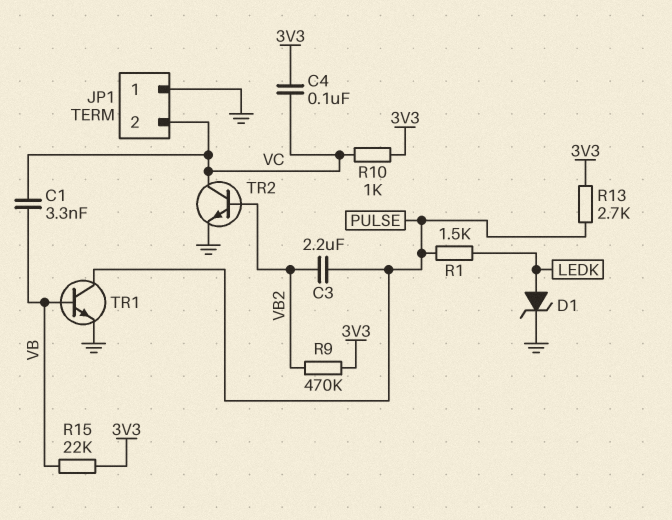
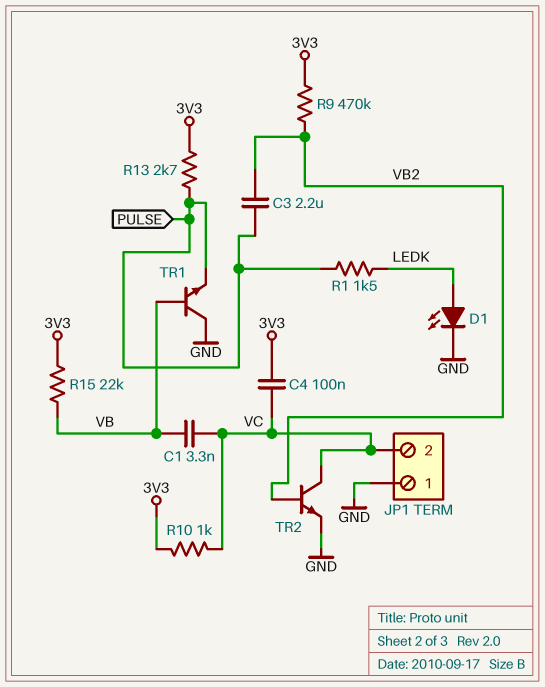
D1: zener (A LEDK, K GND) -> LED (A LEDK, K GND)
TR1: NPN (B VB, C PULSE, E GND) -> NPN (B VB, C GND, E PULSE)

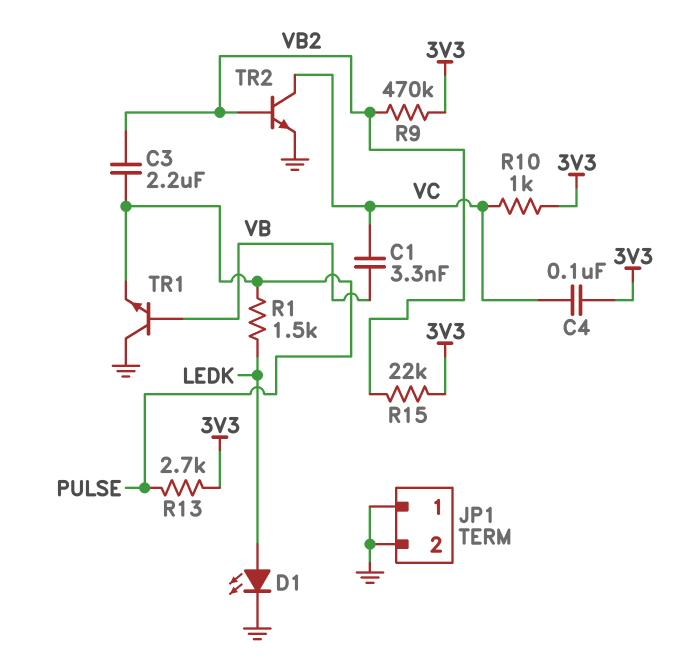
JP1 pin 2: VC -> GND
R15: 22k (3V3, VB) -> 22k (3V3, VB2)

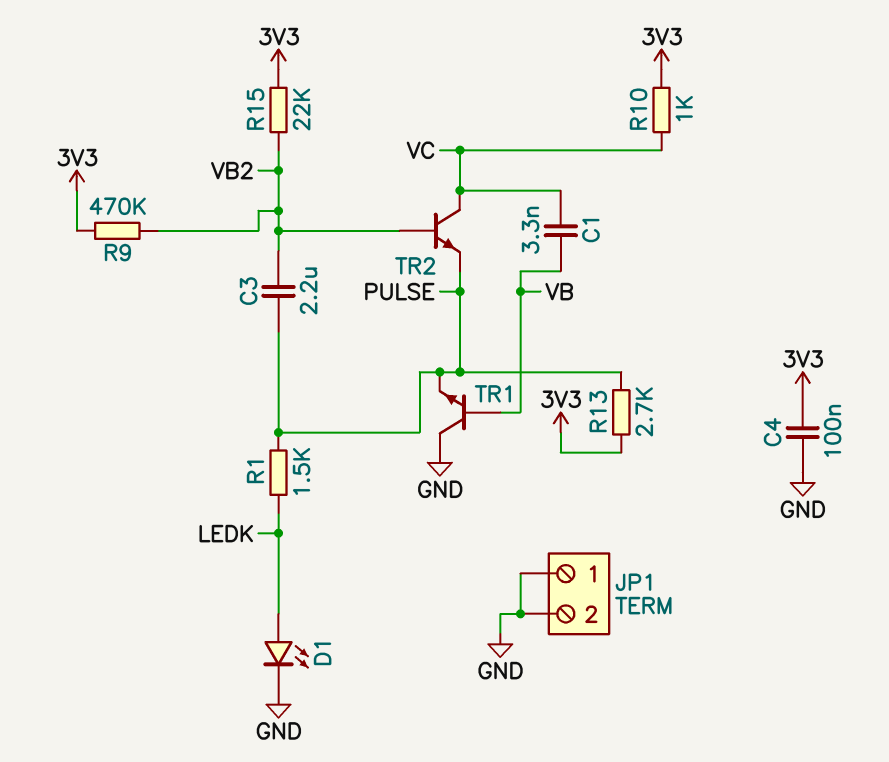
C4: 100nF (3V3, VC) -> 100nF (3V3, GND)
TR2: NPN (B VB2, C VC, E GND) -> NPN (B VB2, C VC, E PULSE)

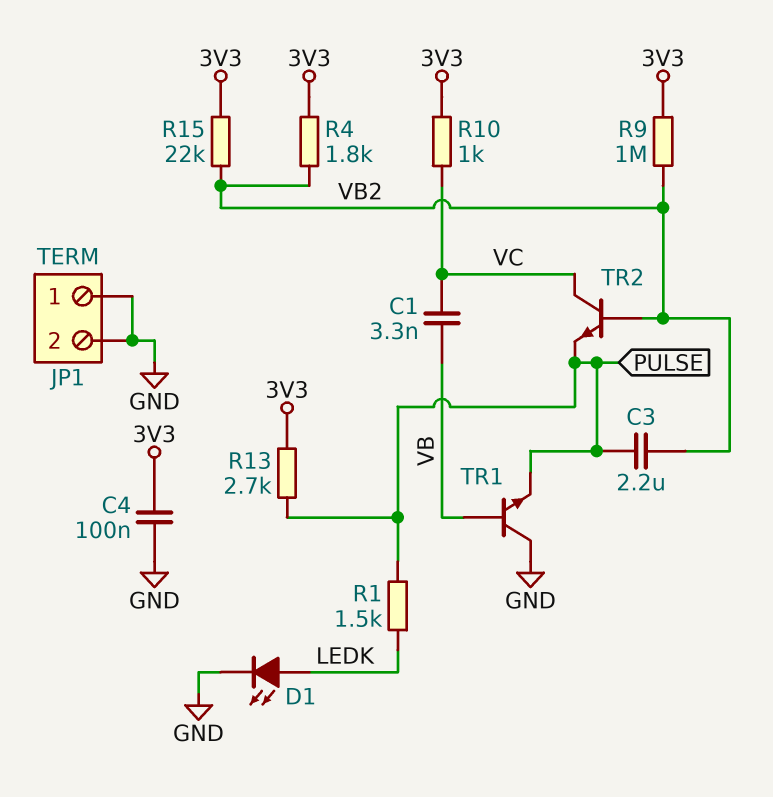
R4: none -> 1.8k (3V3, VB2)
R9: 470k (3V3, VB2) -> 1M (3V3, VB2)

